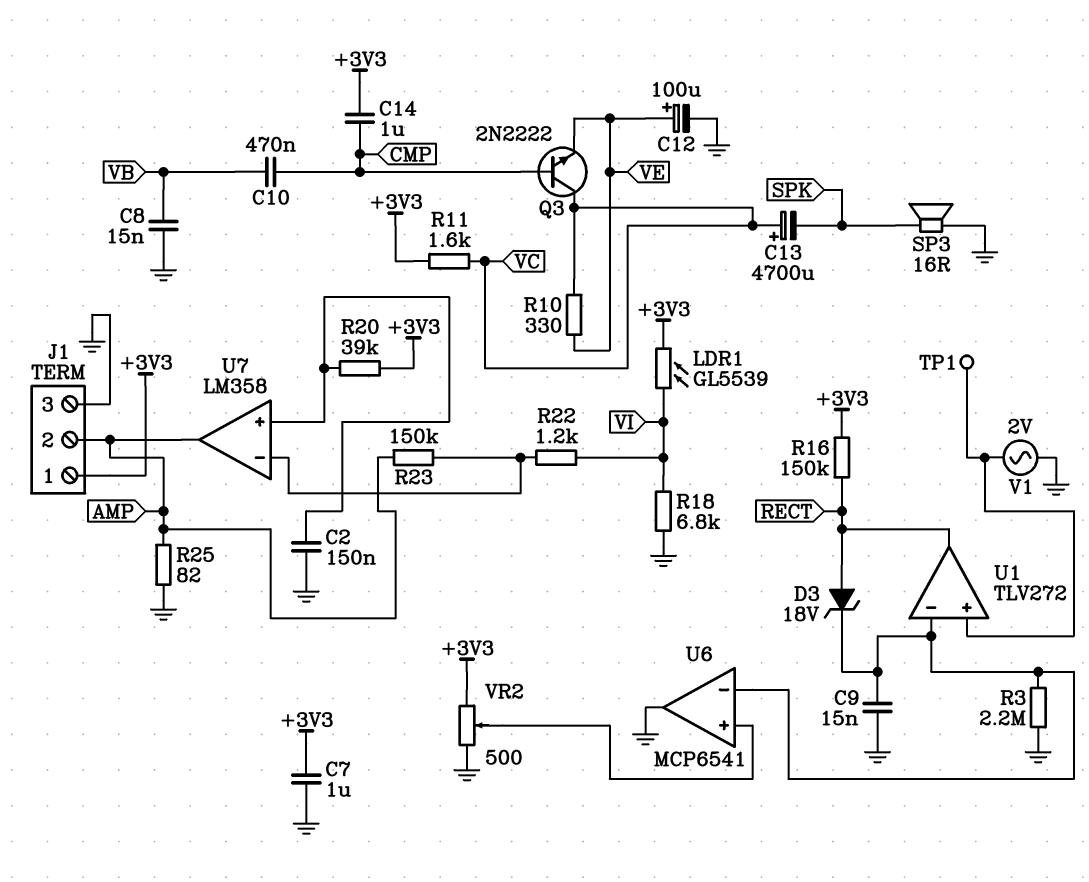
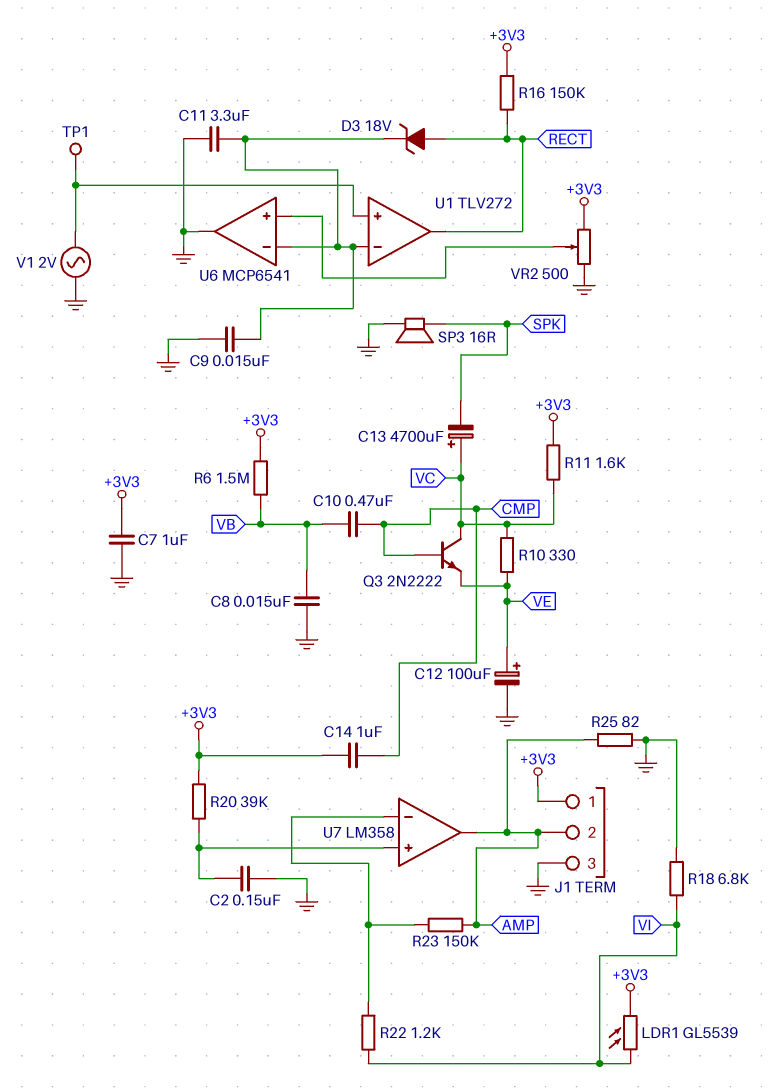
C11: none -> 3.3uF (GND, U1/in-)
R3: 2.2M (GND, U1/in-) -> none
R6: none -> 1.5M (+3V3, VB)

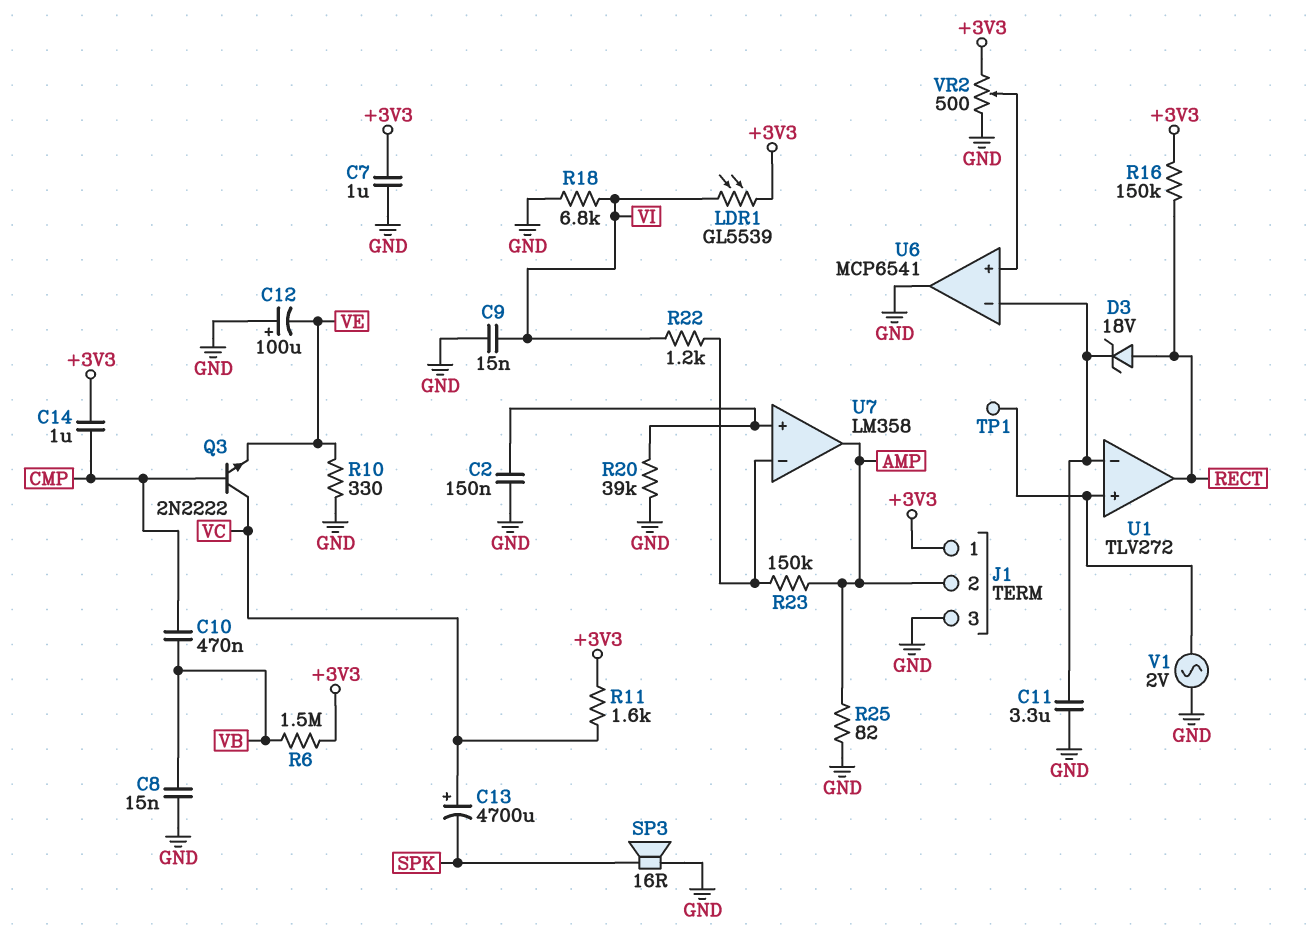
C9: 15nF (GND, U1/in-) -> 15nF (GND, VI)
C12: 100uF (plus VE, minus GND) -> 100uF (plus GND, minus VE)
R10: 330 (VC, VE) -> 330 (GND, VE)
R20: 39k (+3V3, U7/in+) -> 39k (GND, U7/in+)

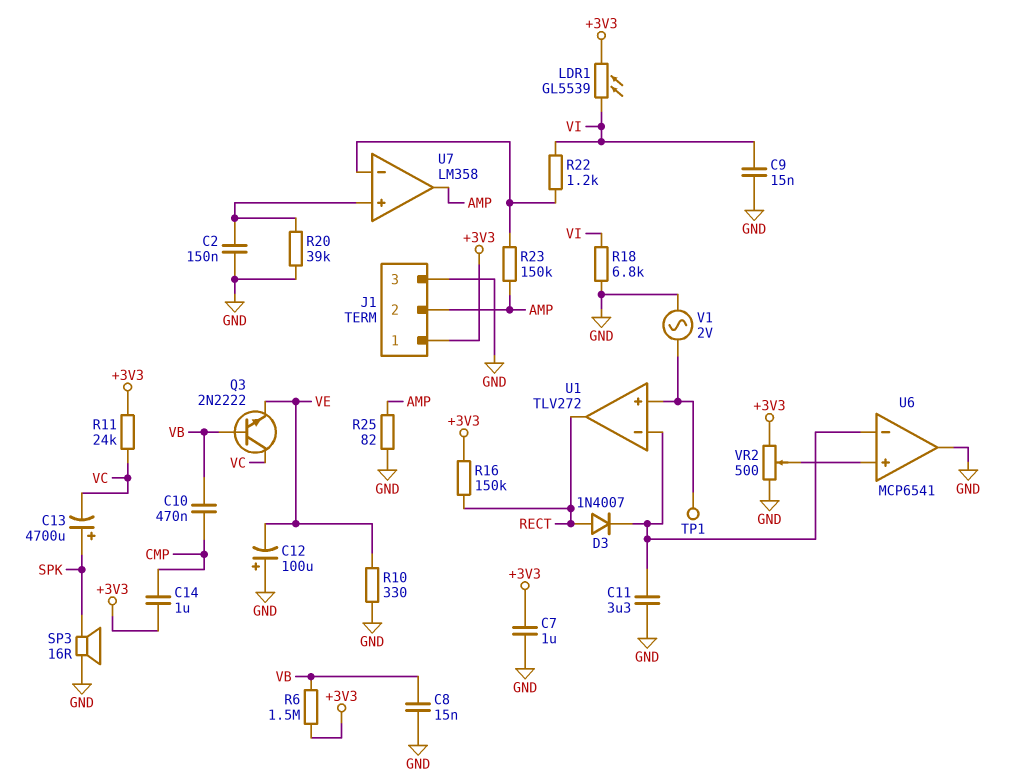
C13: 4700uF (plus VC, minus SPK) -> 4700uF (plus SPK, minus VC)
D3: zener 18V (A RECT, K U1/in-) -> diode 1N4007 (A RECT, K U1/in-)
Q3: NPN 2N2222 (B CMP, C VC, E VE) -> NPN 2N2222 (B VB, C VC, E VE)
R11: 1.6k (+3V3, VC) -> 24k (+3V3, VC)

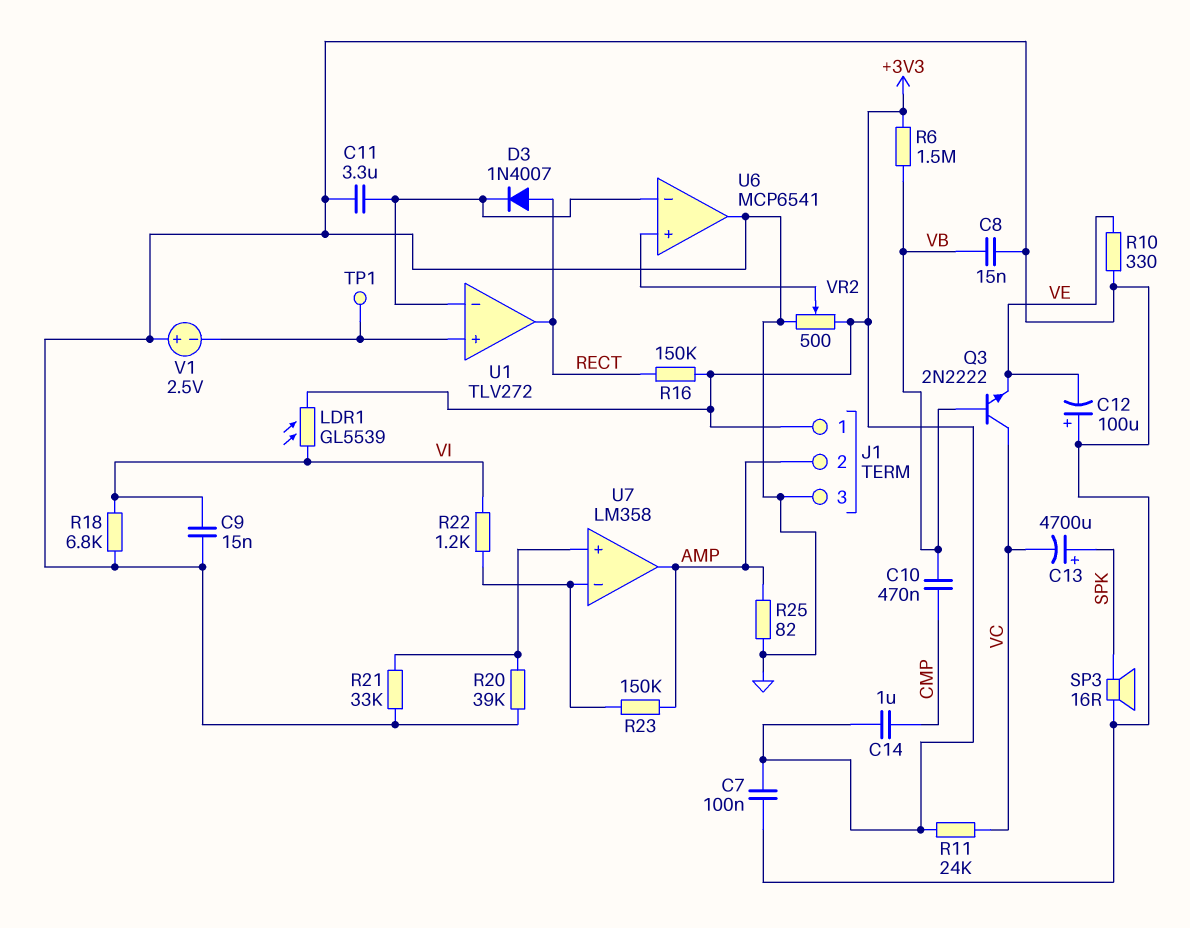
C2: 150nF (GND, U7/in+) -> none
C7: 1uF (+3V3, GND) -> 100nF (+3V3, GND)
R21: none -> 33k (GND, U7/in+)
V1: AC 2V (GND, U1/in+) -> 2.5V (plus GND, minus U1/in+)

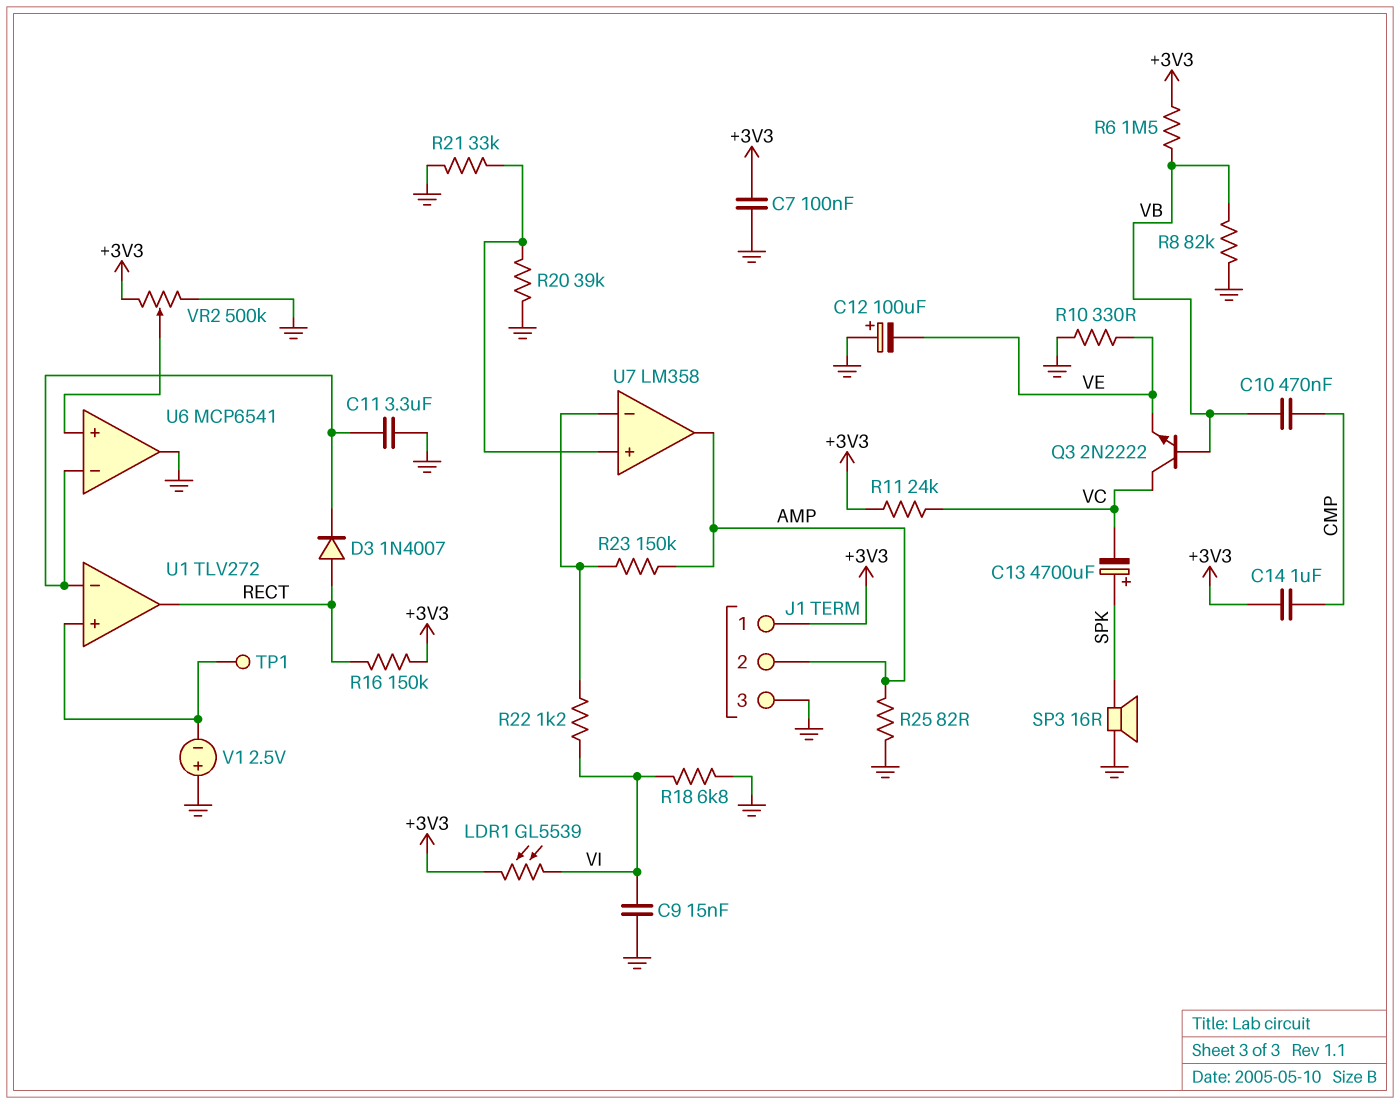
C8: 15nF (GND, VB) -> none
R8: none -> 82k (GND, VB)
VR2: 500 (+3V3, GND, wiper U6/in+) -> 500k (+3V3, GND, wiper U6/in+)

